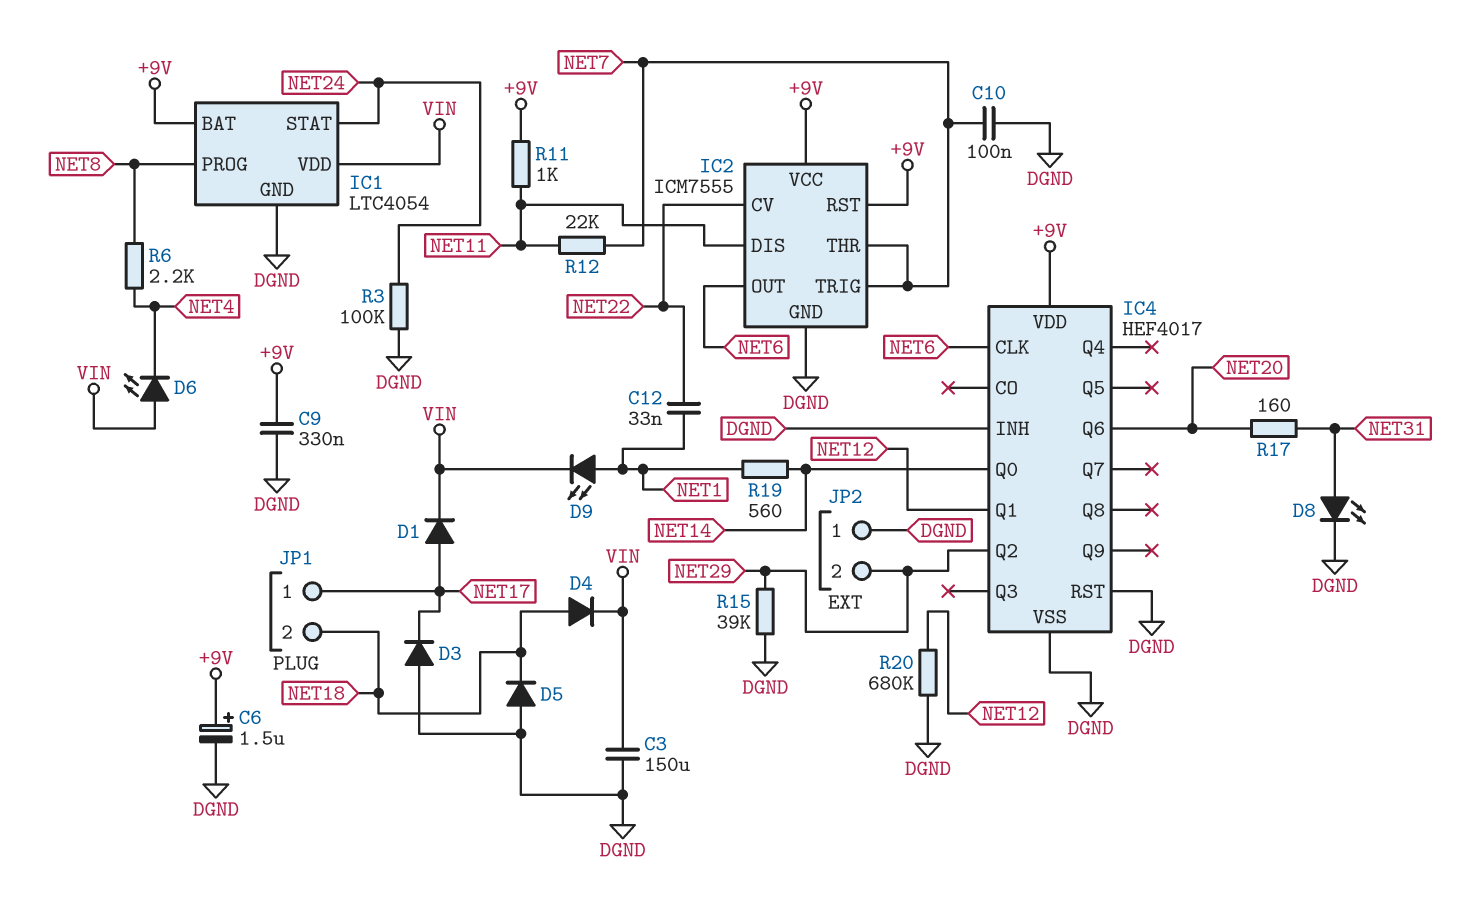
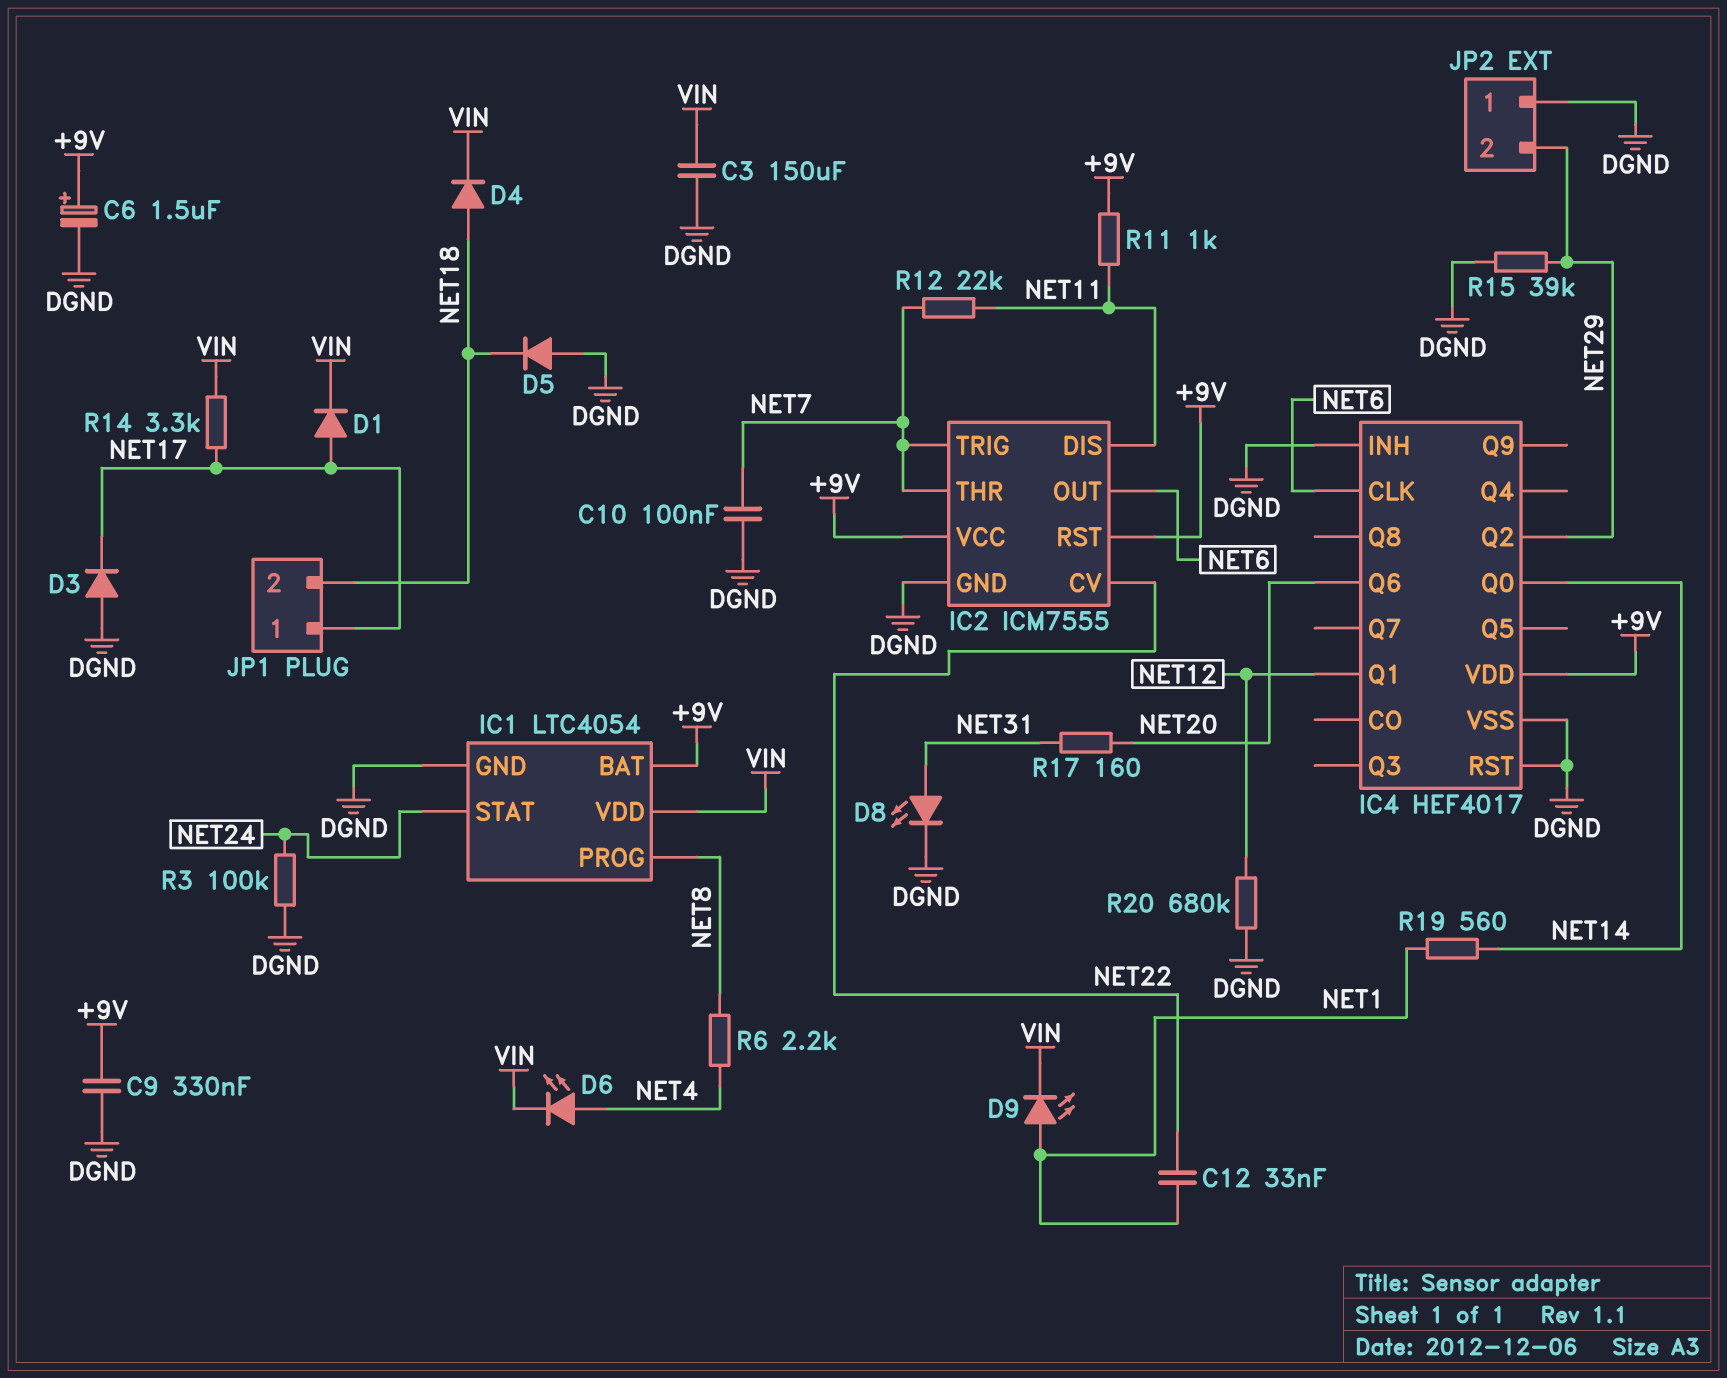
D6: LED (A VIN, K NET4) -> LED (A NET4, K VIN)
R14: none -> 3.3k (NET17, VIN)

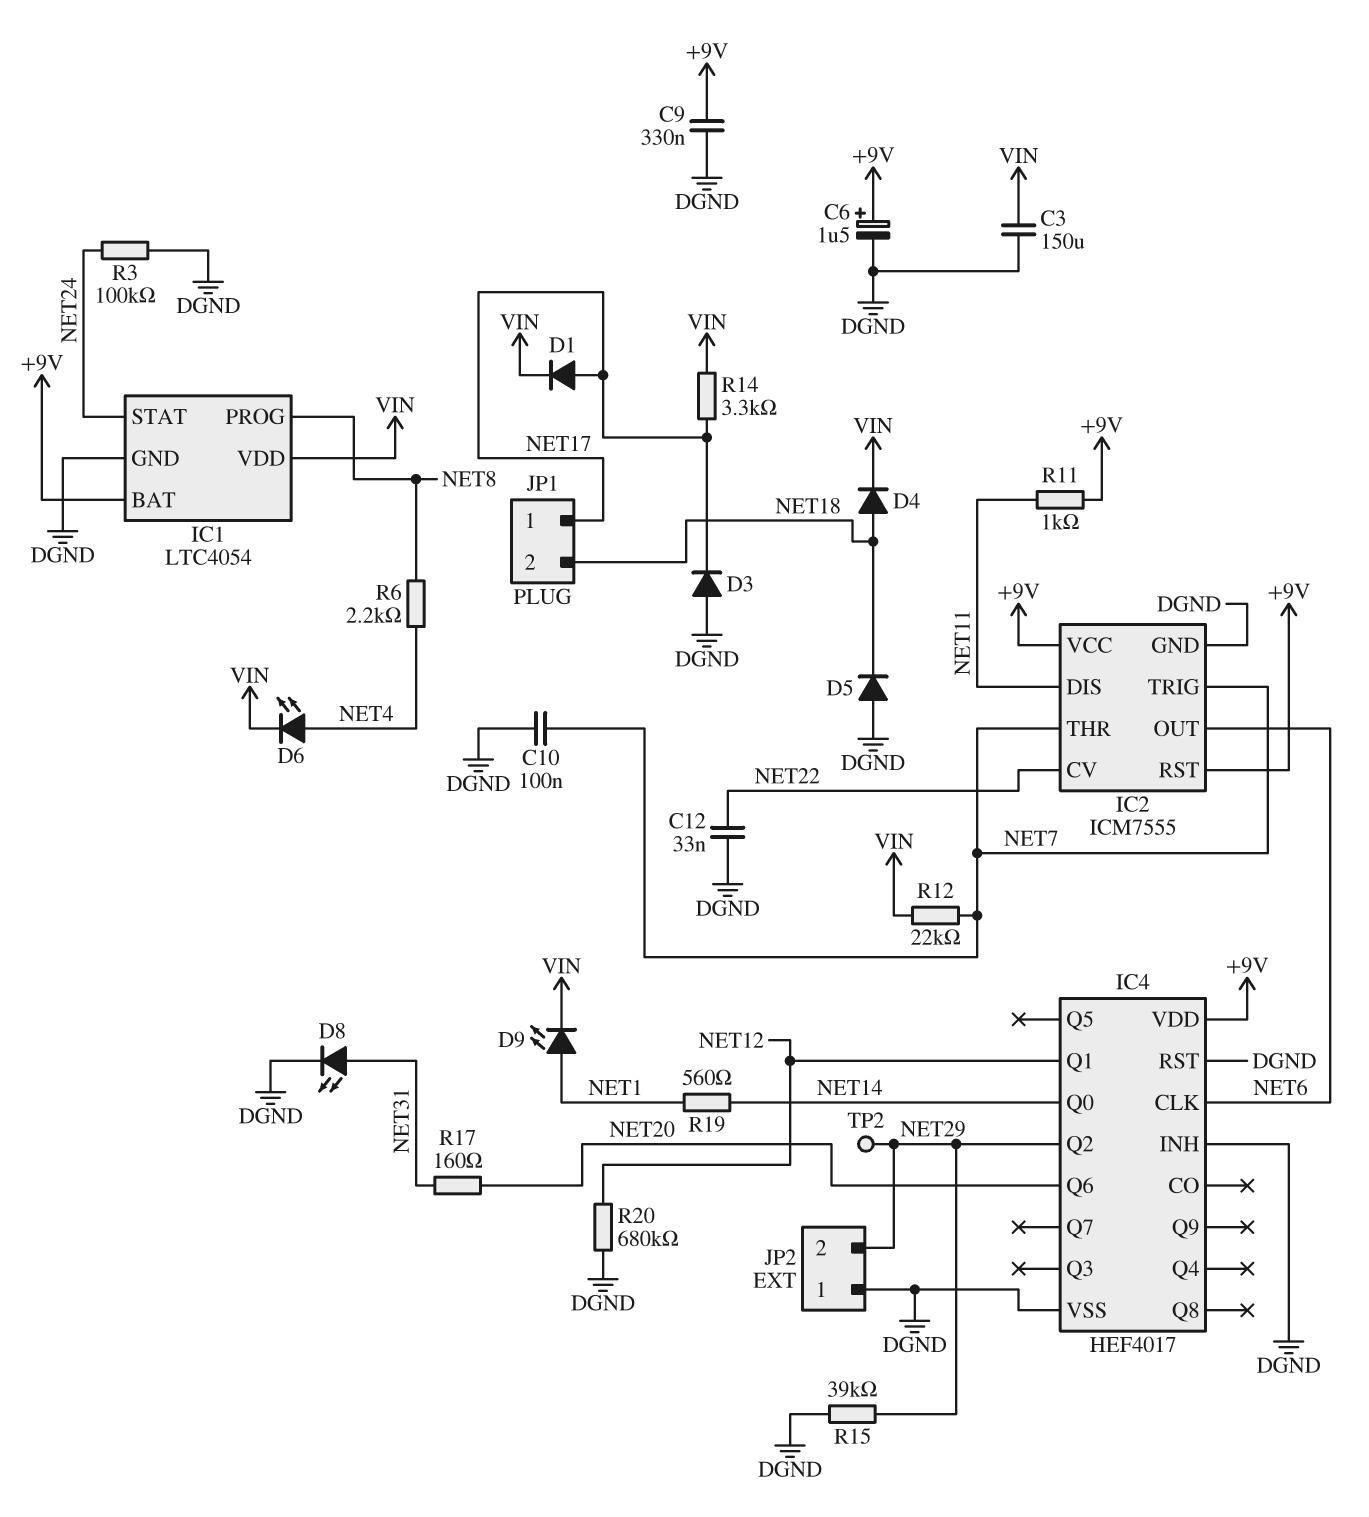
C12: 33nF (NET1, NET22) -> 33nF (DGND, NET22)
R12: 22k (NET7, NET11) -> 22k (NET7, VIN)
TP2: none -> test point (NET29)

